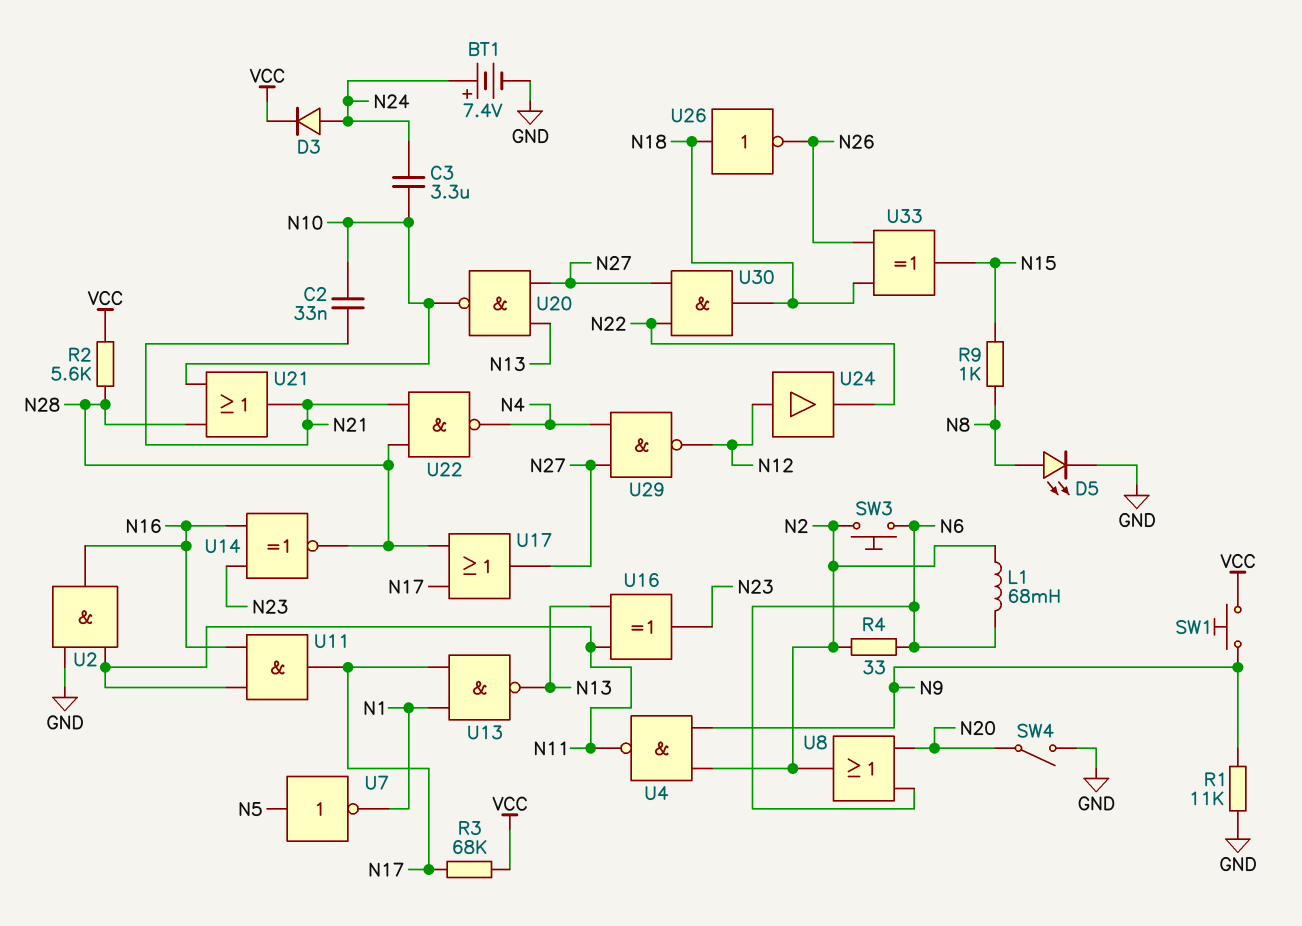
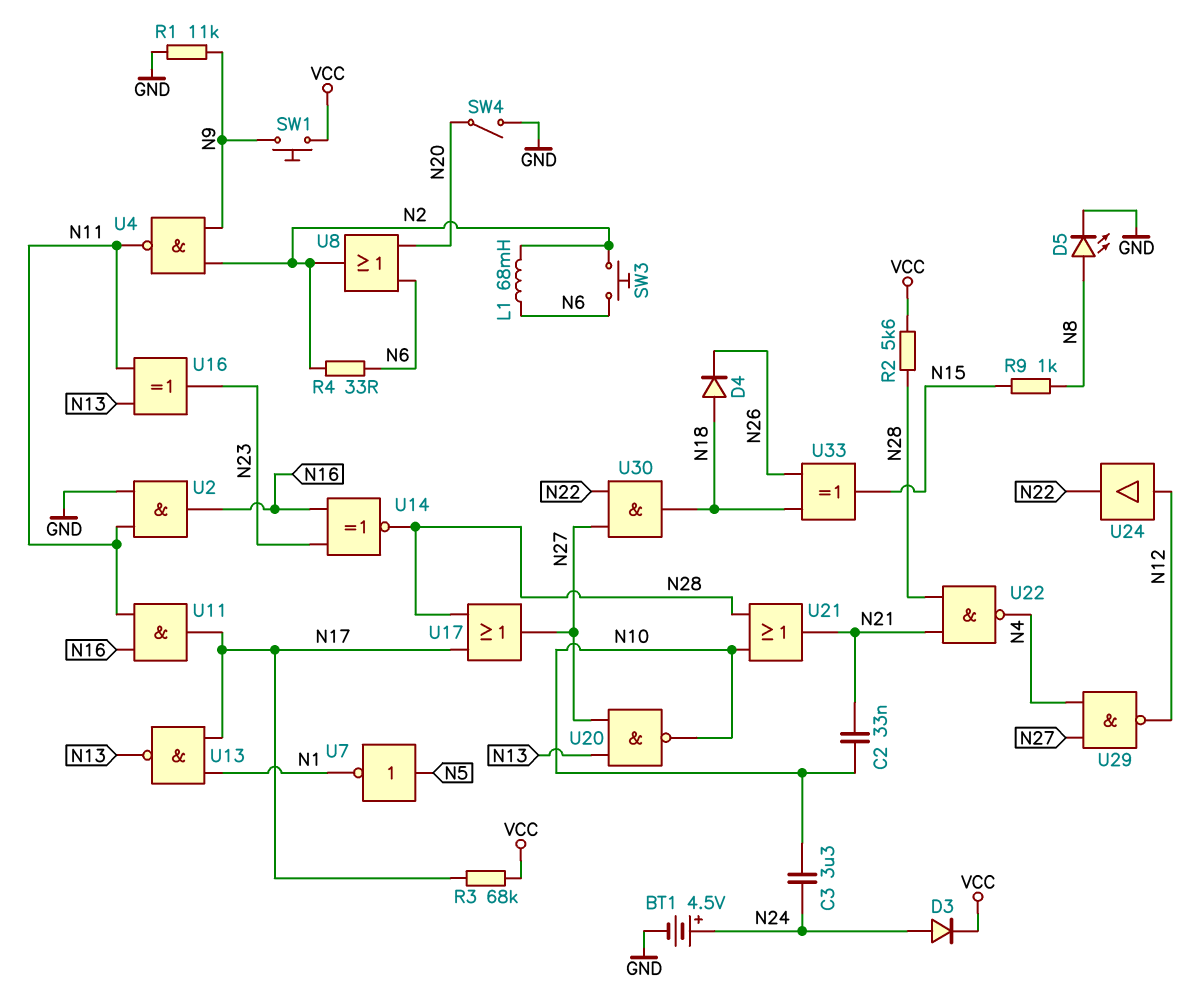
BT1: 7.4V (plus N24, minus GND) -> 4.5V (plus N24, minus GND)
D4: none -> diode (A N18, K N26)
U26: NOT (in N18, out N26) -> none

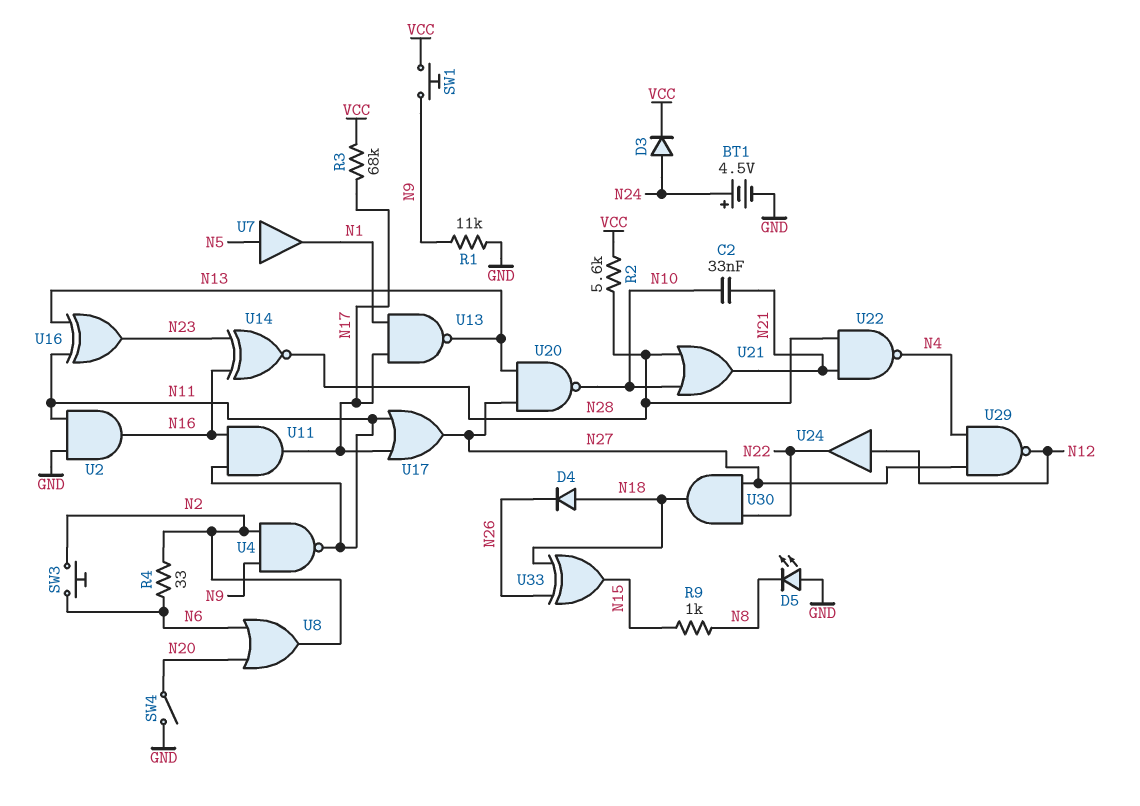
C3: 3.3uF (N10, N24) -> none
D5: LED (A N8, K GND) -> LED (A GND, K N8)
L1: 68mH (N2, N6) -> none
U7: NOT (in N5, out N1) -> buffer (in N5, out N1)
U17: OR (in N17, in N28, out N27) -> OR (in N11, in N17, out N27)

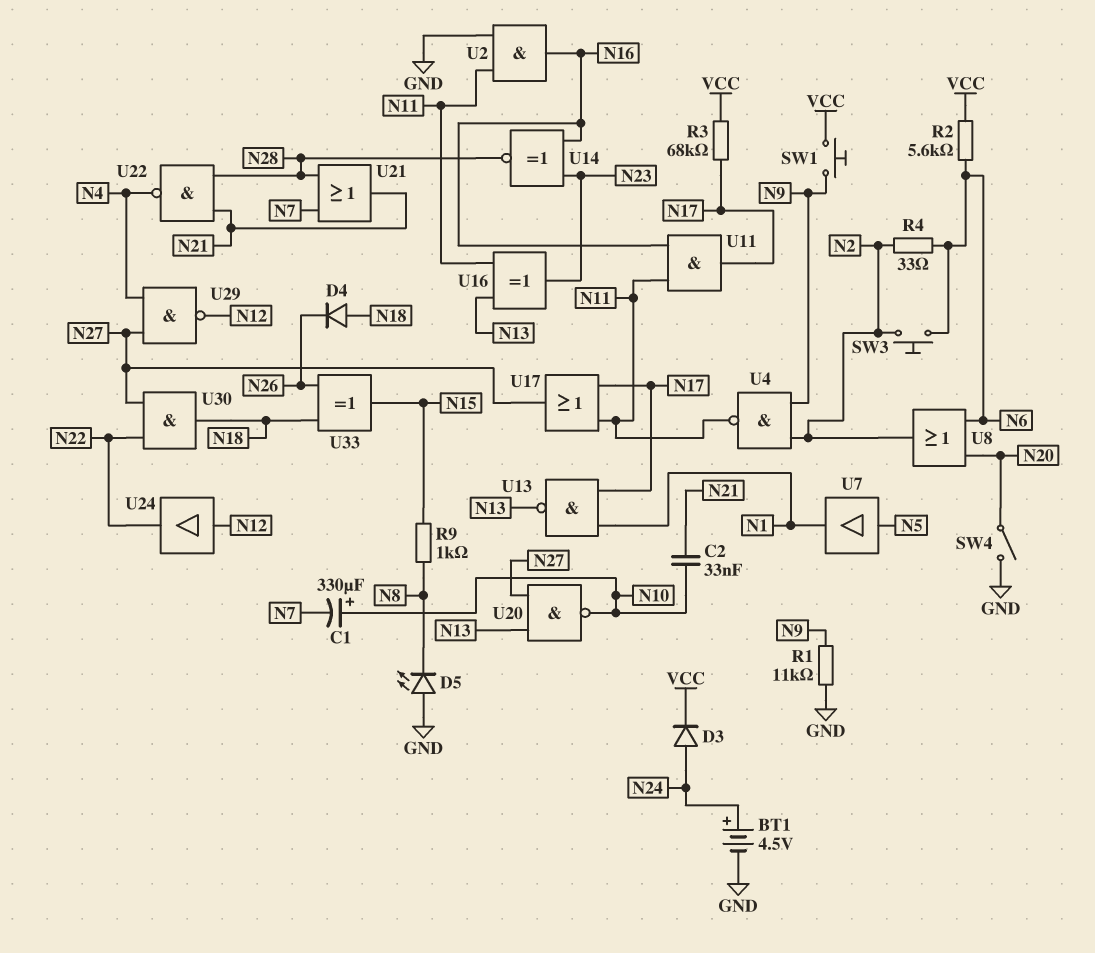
C1: none -> 330uF (plus N10, minus N7)
R2: 5.6k (N28, VCC) -> 5.6k (N6, VCC)
U21: OR (in N10, in N28, out N21) -> OR (in N7, in N28, out N21)

